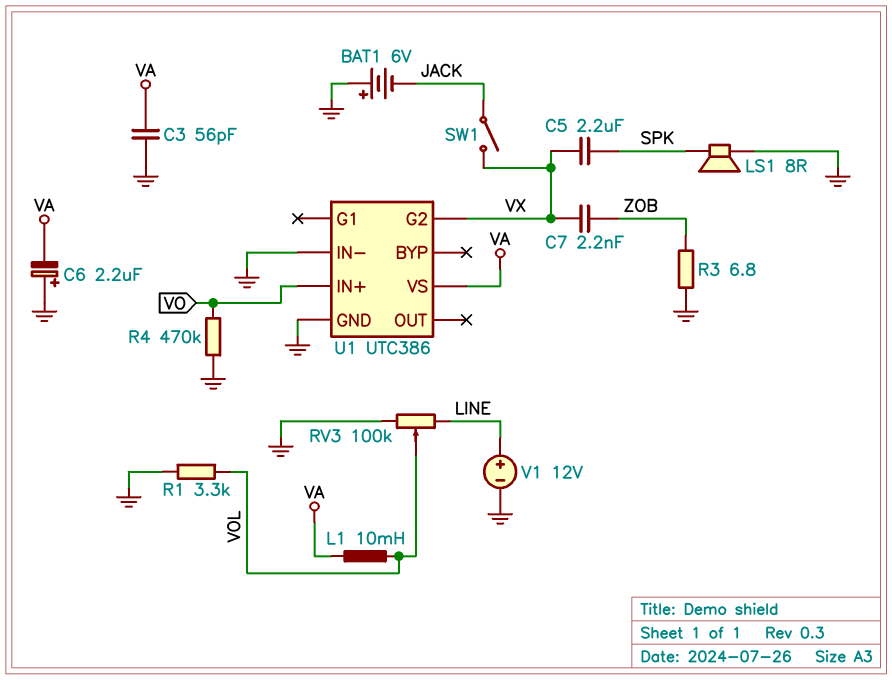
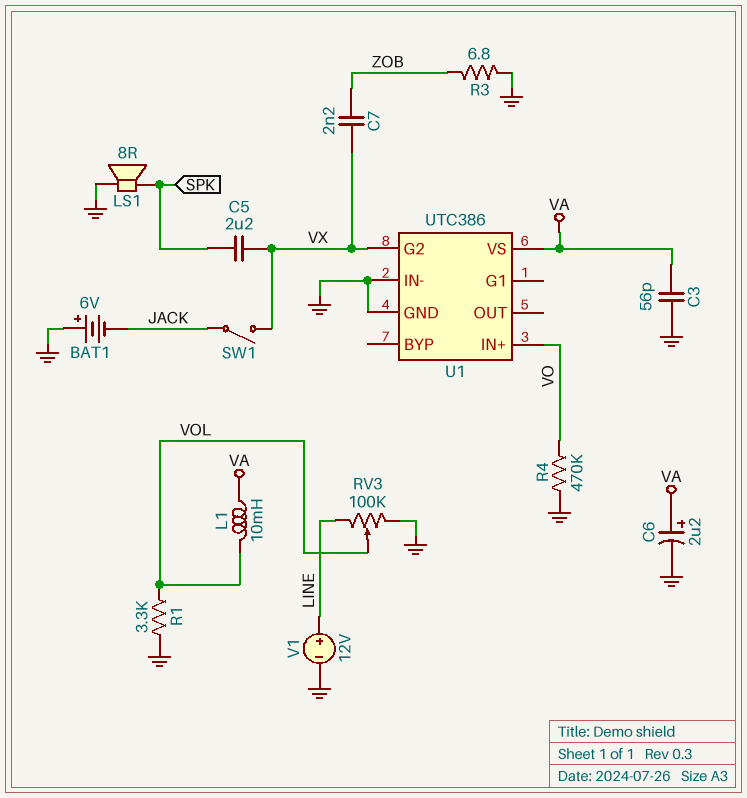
C6: 2.2uF (plus GND, minus VA) -> 2.2uF (plus VA, minus GND)

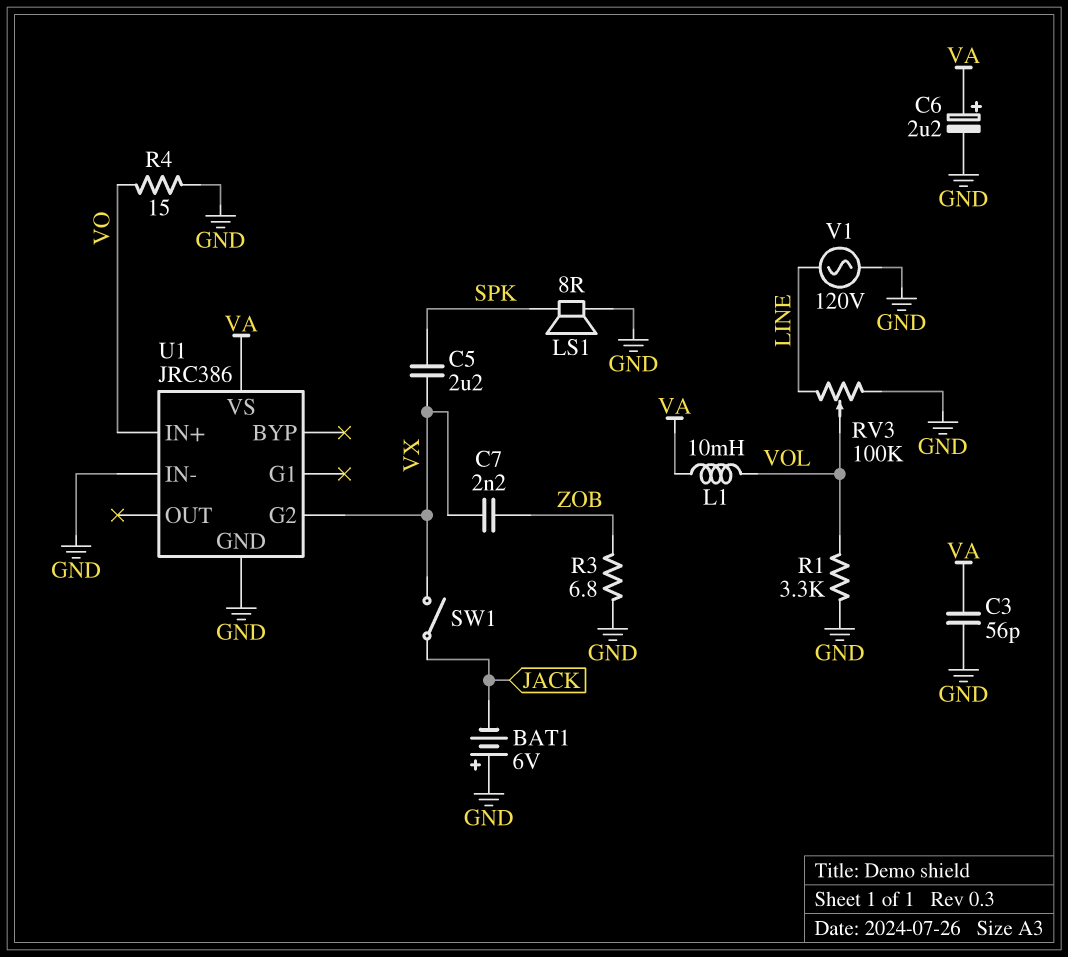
R4: 470k (GND, VO) -> 15 (GND, VO)
U1: UTC386 -> JRC386
V1: 12V (plus LINE, minus GND) -> AC 120V (GND, LINE)

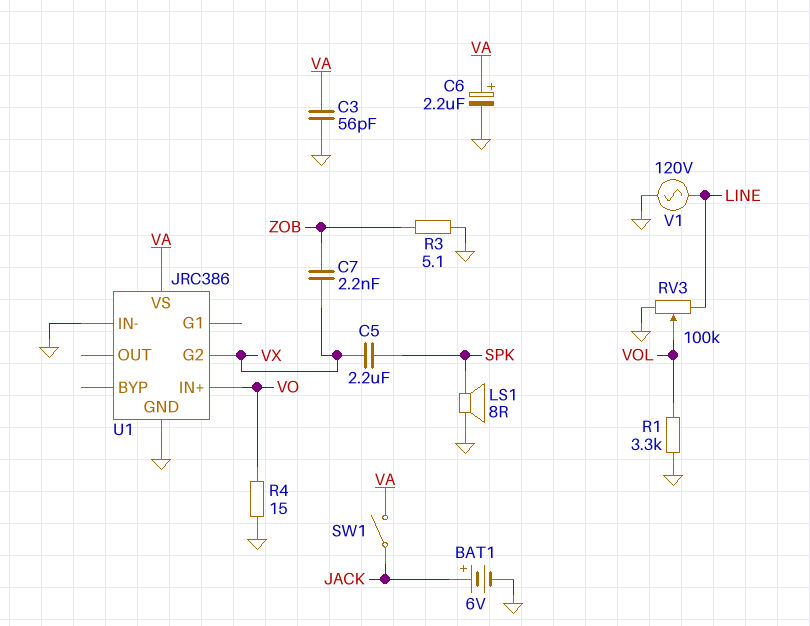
BAT1: 6V (plus GND, minus JACK) -> 6V (plus JACK, minus GND)
L1: 10mH (VA, VOL) -> none
R3: 6.8 (GND, ZOB) -> 5.1 (GND, ZOB)
SW1: switch (JACK, VX) -> switch (JACK, VA)

